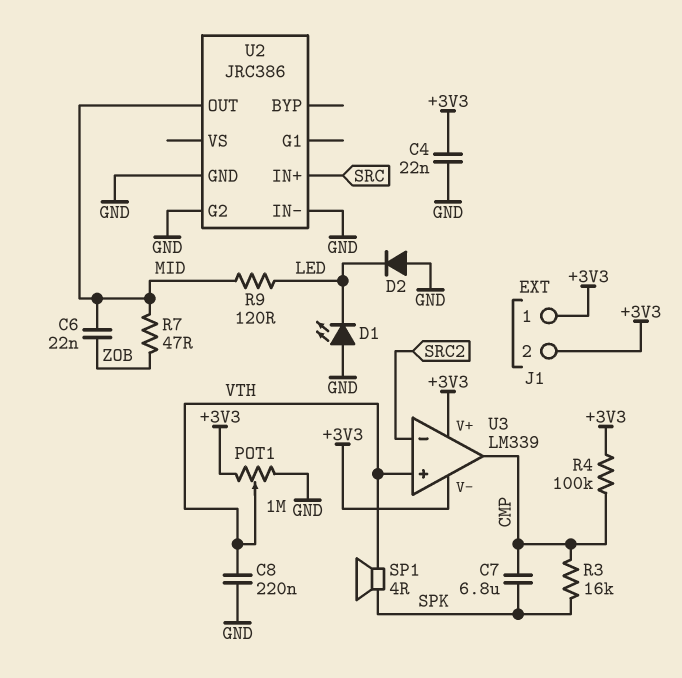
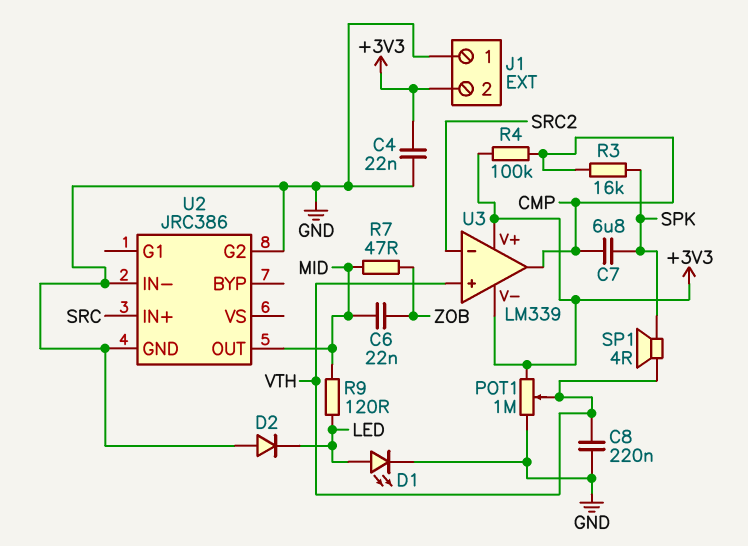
D1: LED (A GND, K LED) -> LED (A LED, K GND)
J1 pin 1: +3V3 -> GND

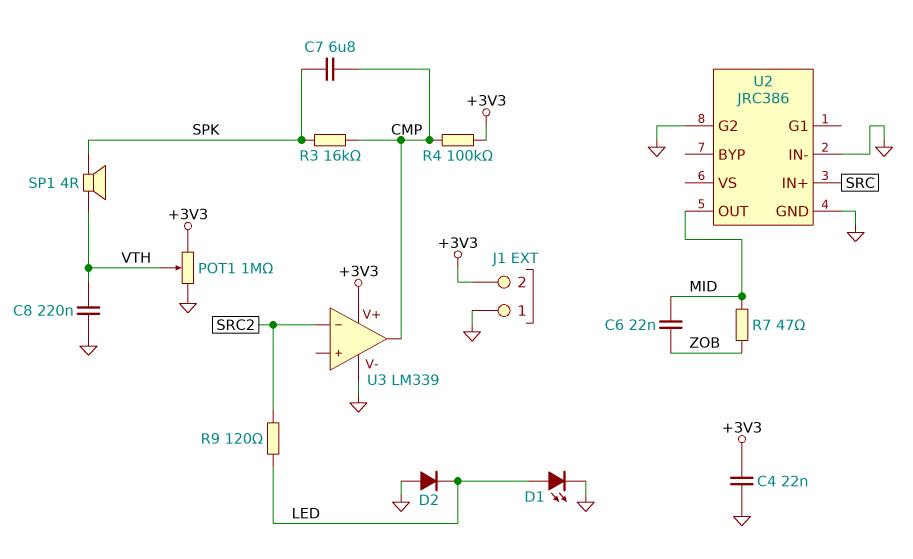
R9: 120 (LED, MID) -> 120 (LED, SRC2)
U3 pin V-: +3V3 -> GND
U3 pin in+: VTH -> none

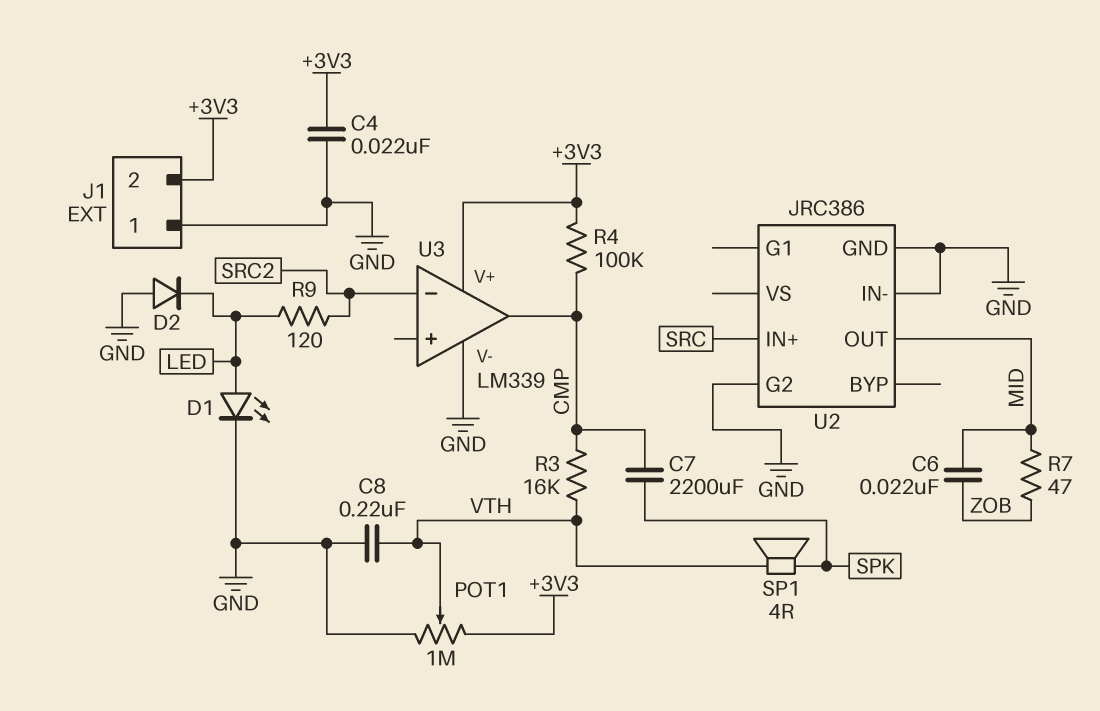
C7: 6.8uF (CMP, SPK) -> 2200uF (CMP, SPK)
R3: 16k (CMP, SPK) -> 16k (CMP, VTH)

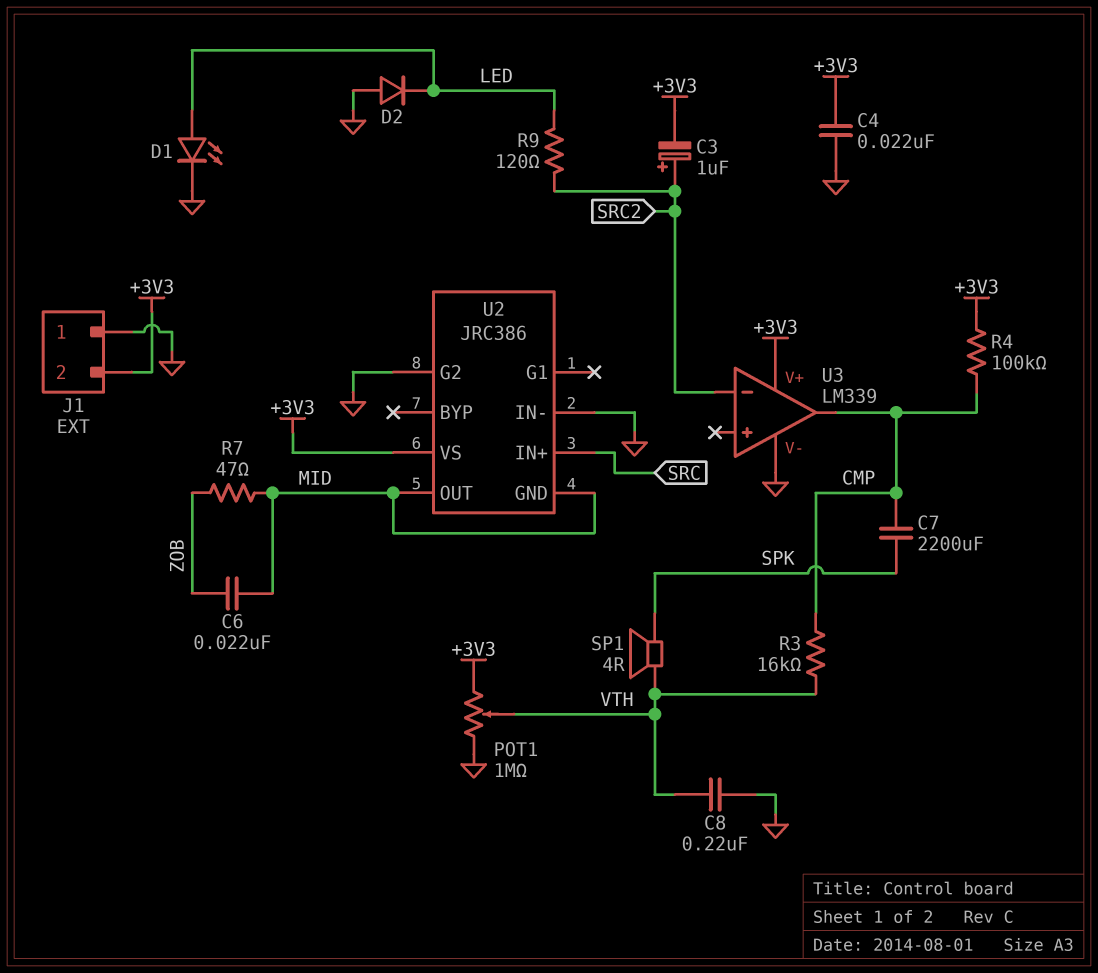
C3: none -> 1uF (plus SRC2, minus +3V3)
U2 pin GND: GND -> MID
U2 pin VS: none -> +3V3

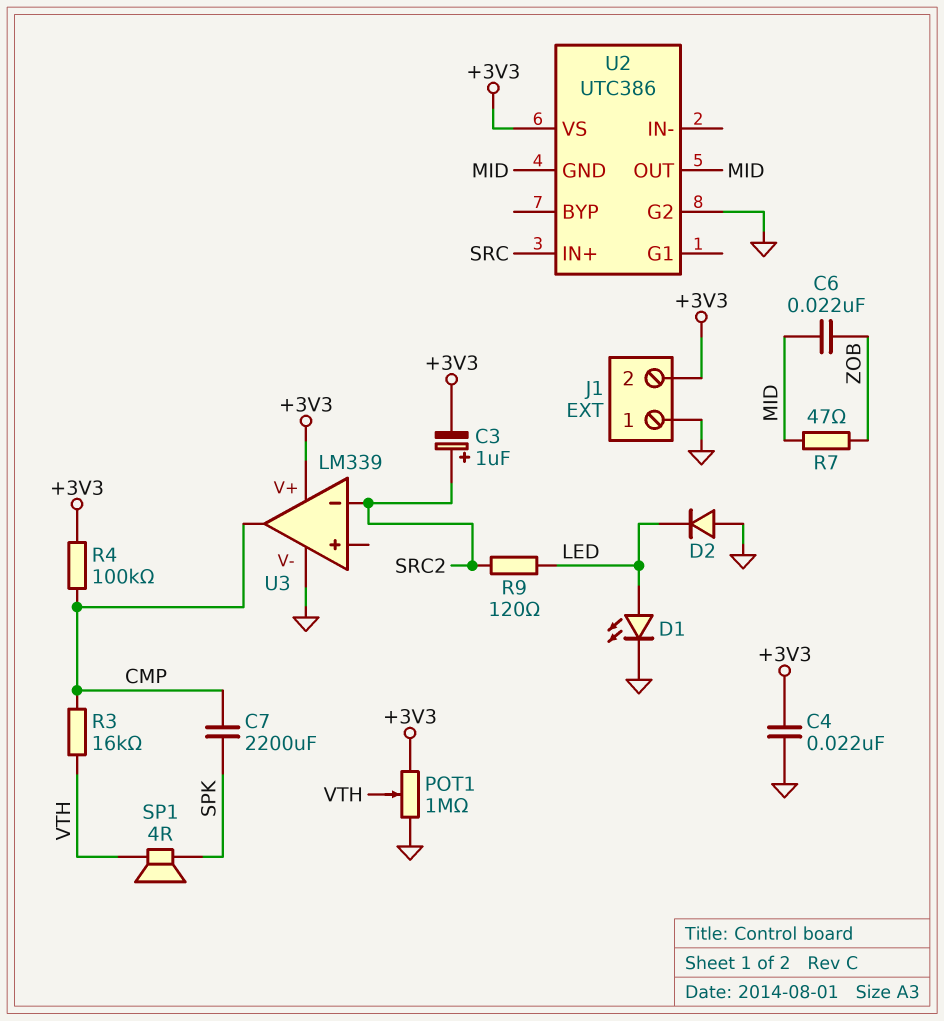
C8: 220nF (GND, VTH) -> none
U2: JRC386 -> UTC386
U2 pin IN-: GND -> none

